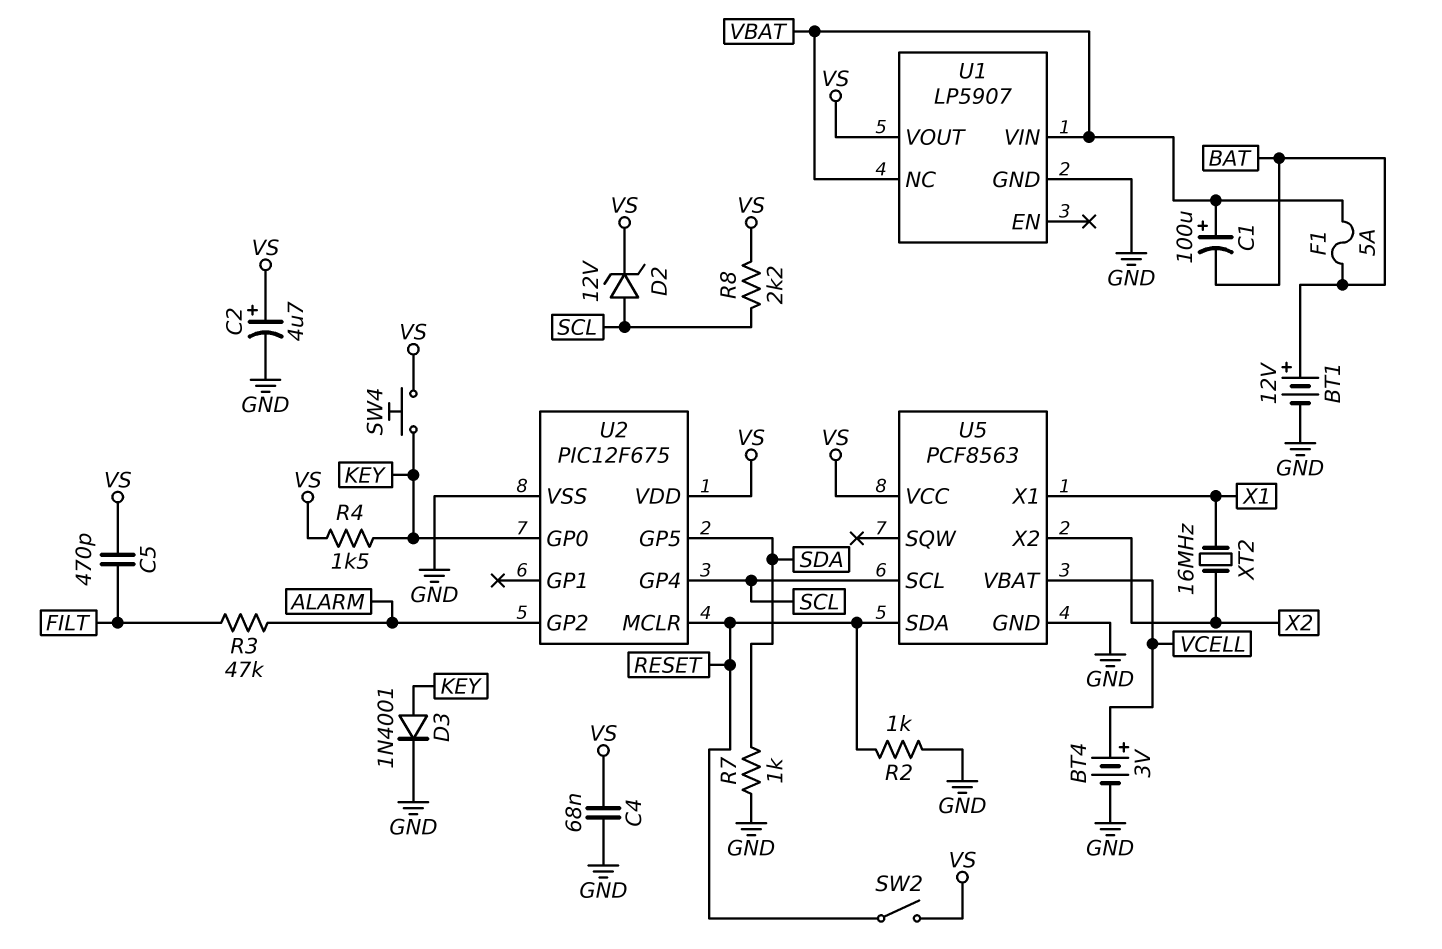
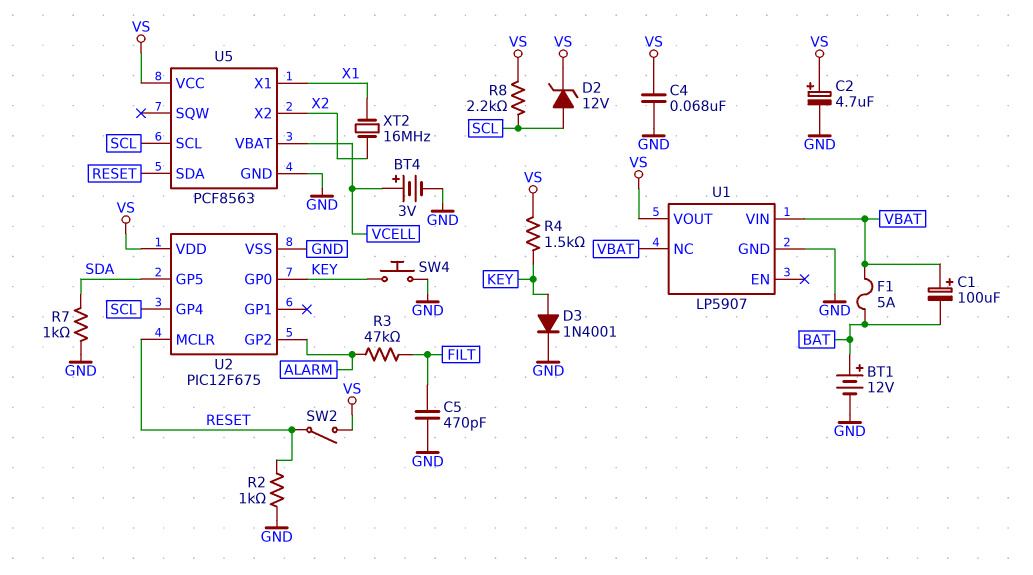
C5: 470pF (FILT, VS) -> 470pF (FILT, GND)
SW4: button (KEY, VS) -> button (GND, KEY)

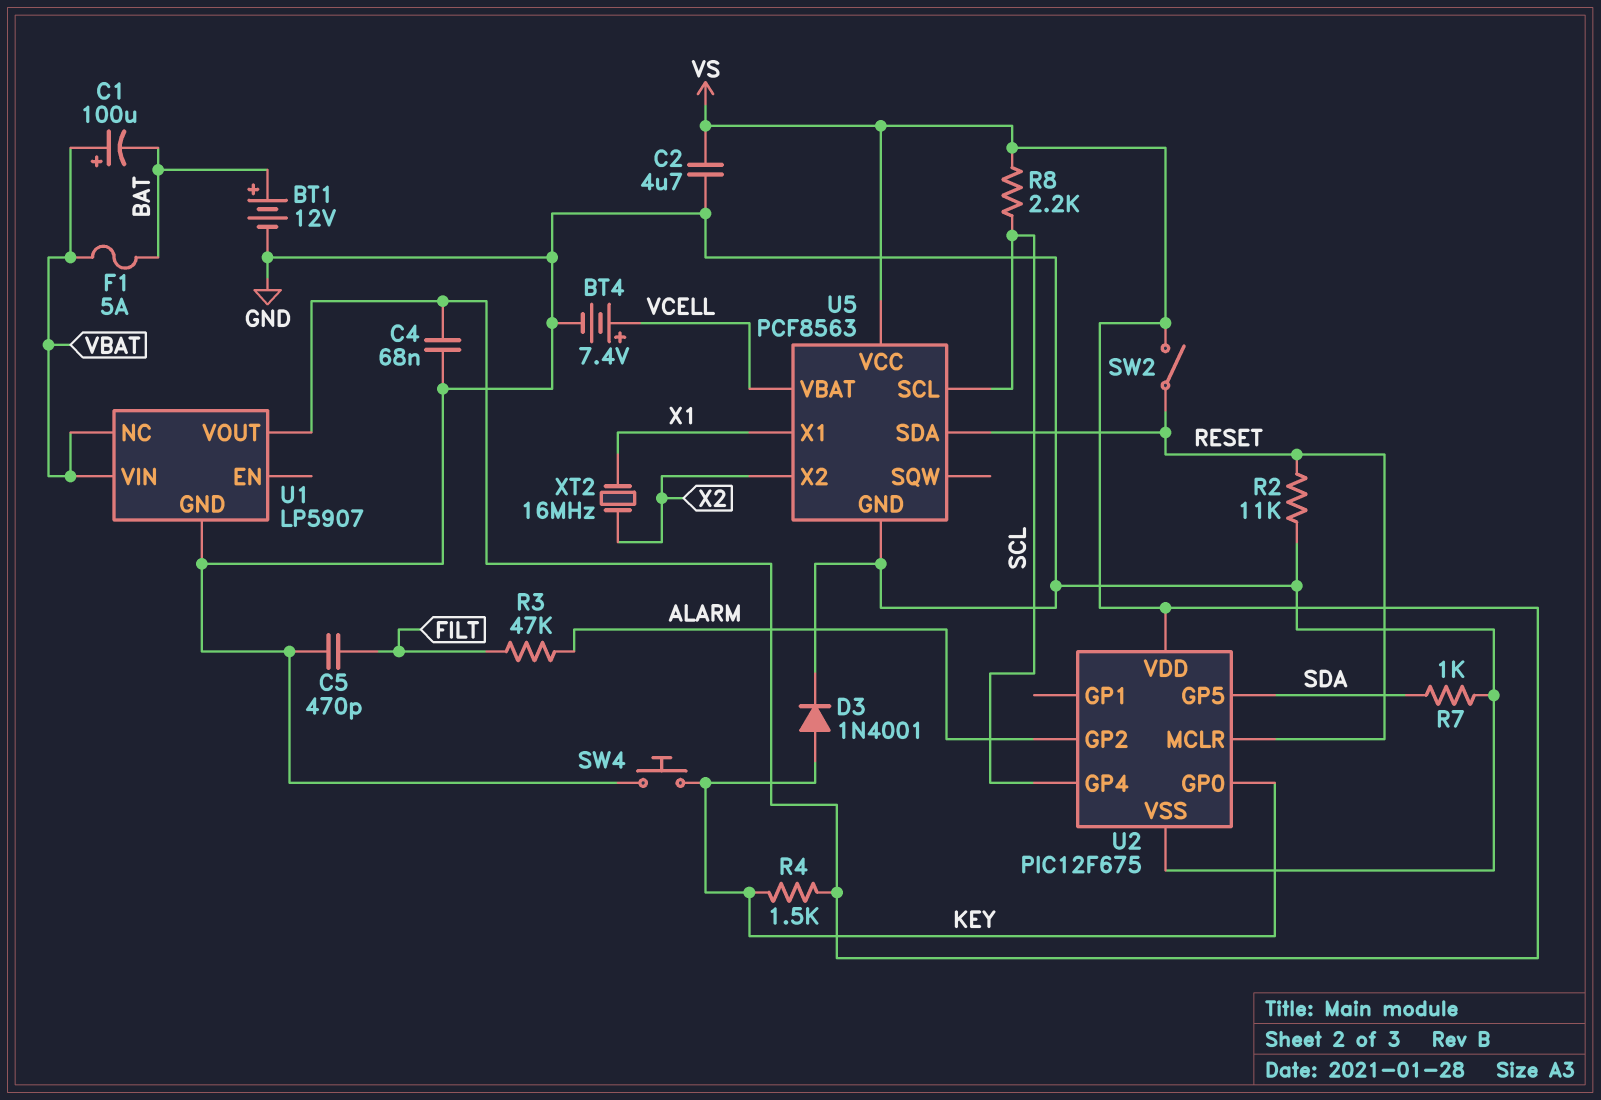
BT4: 3V (plus VCELL, minus GND) -> 7.4V (plus VCELL, minus GND)
C2: 4.7uF (plus VS, minus GND) -> 4.7uF (GND, VS)
D2: zener 12V (A SCL, K VS) -> none
R2: 1k (GND, RESET) -> 11k (GND, RESET)

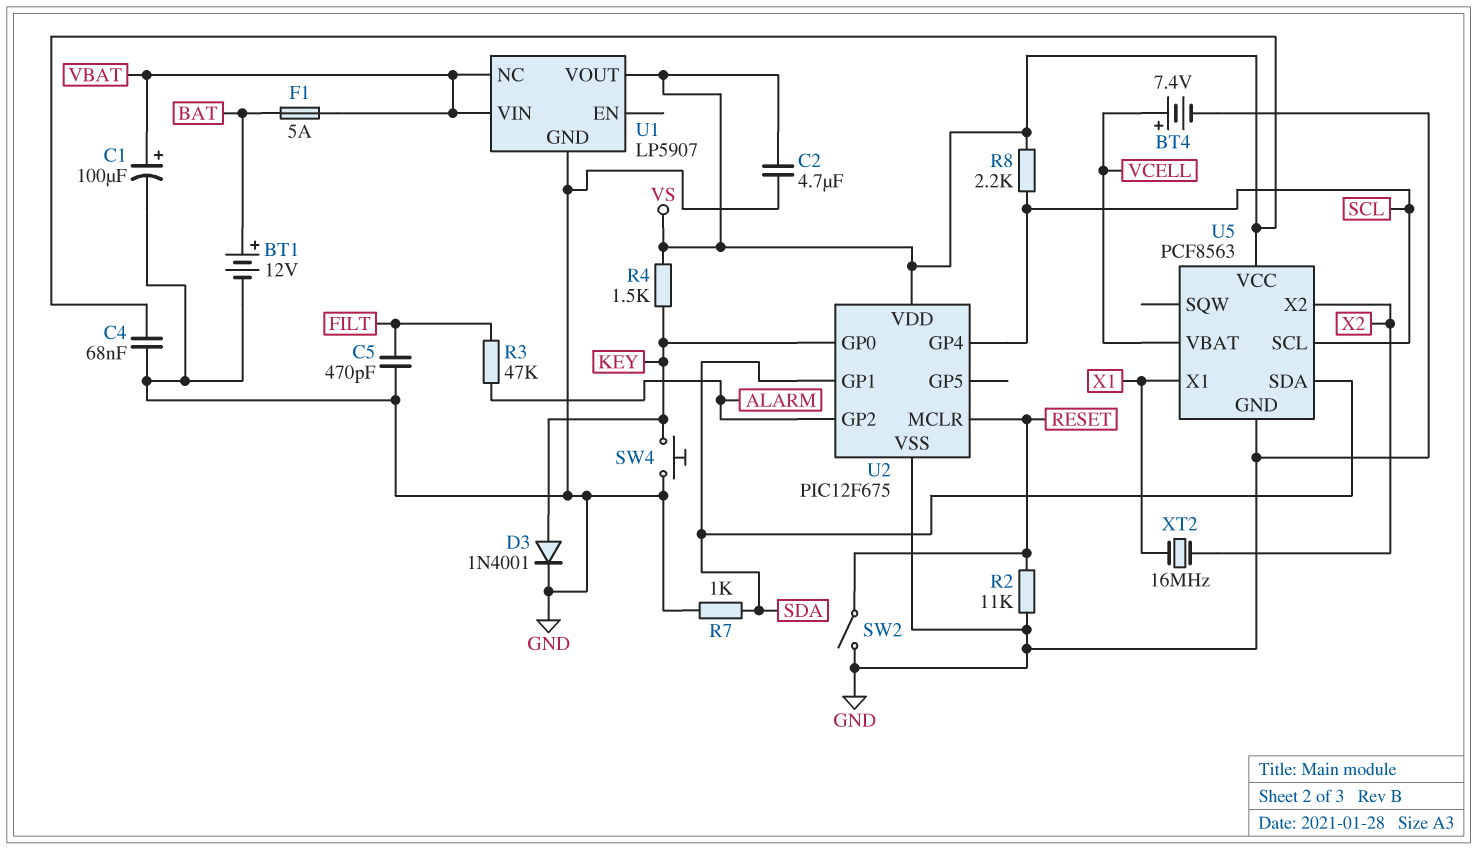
C1: 100uF (plus VBAT, minus BAT) -> 100uF (plus VBAT, minus GND)
SW2: switch (RESET, VS) -> switch (GND, RESET)
U2 pin GP1: none -> SDA
U2 pin GP5: SDA -> none
U5 pin SDA: RESET -> SDA

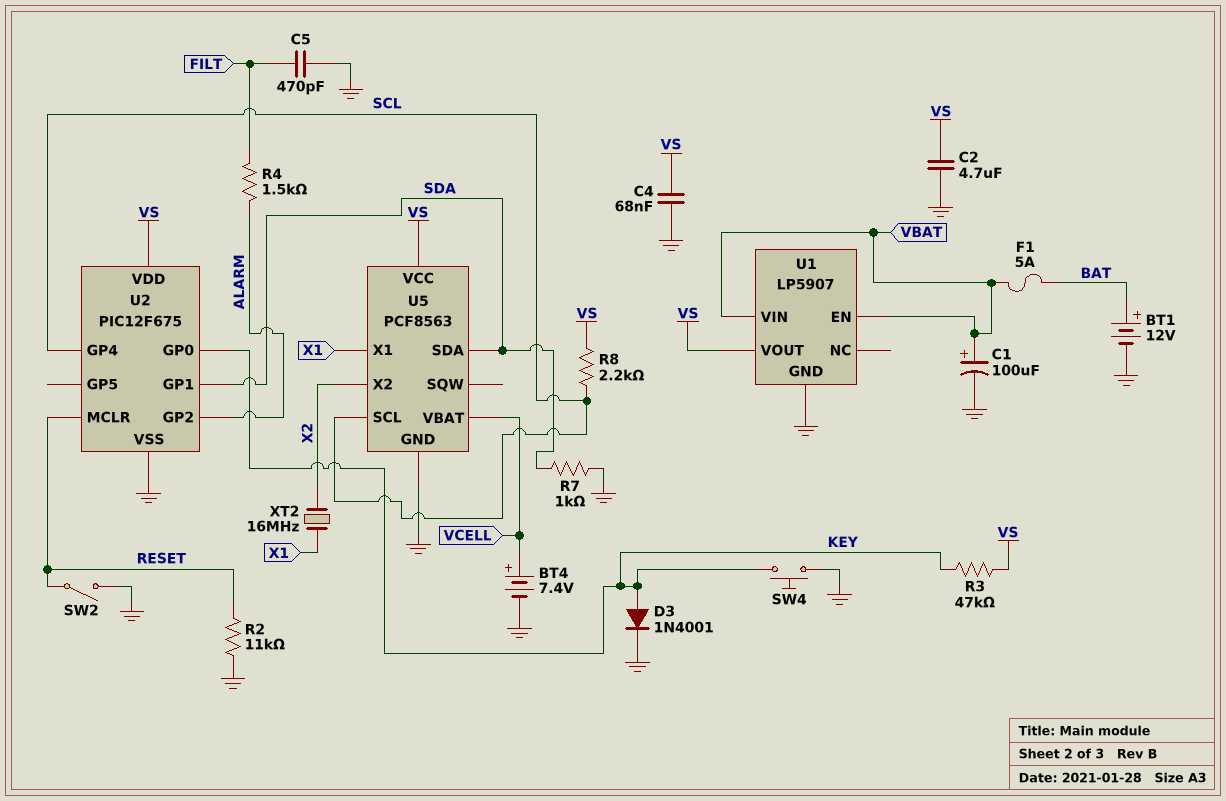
R3: 47k (ALARM, FILT) -> 47k (KEY, VS)
R4: 1.5k (KEY, VS) -> 1.5k (ALARM, FILT)
U1 pin EN: none -> VBAT
U1 pin NC: VBAT -> none

